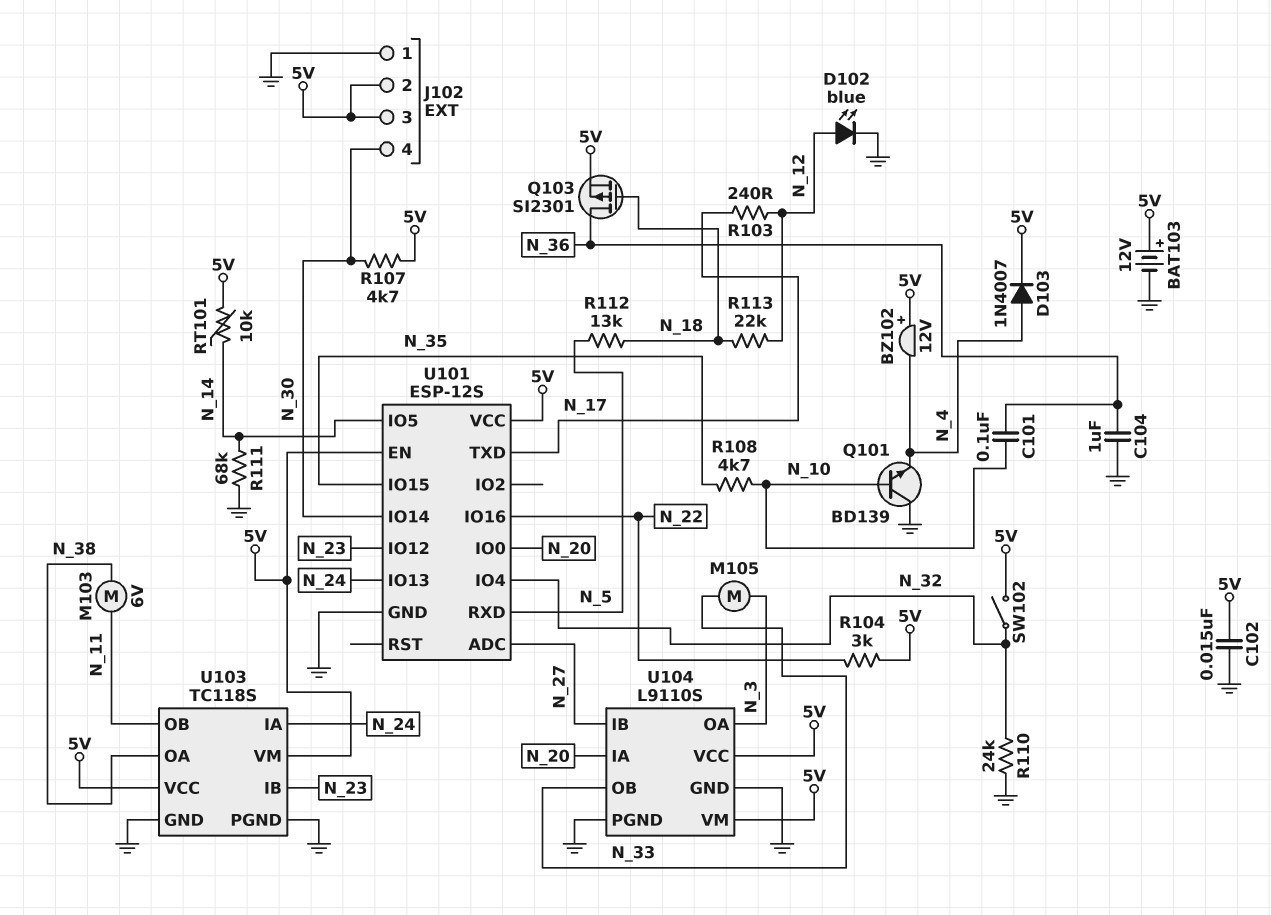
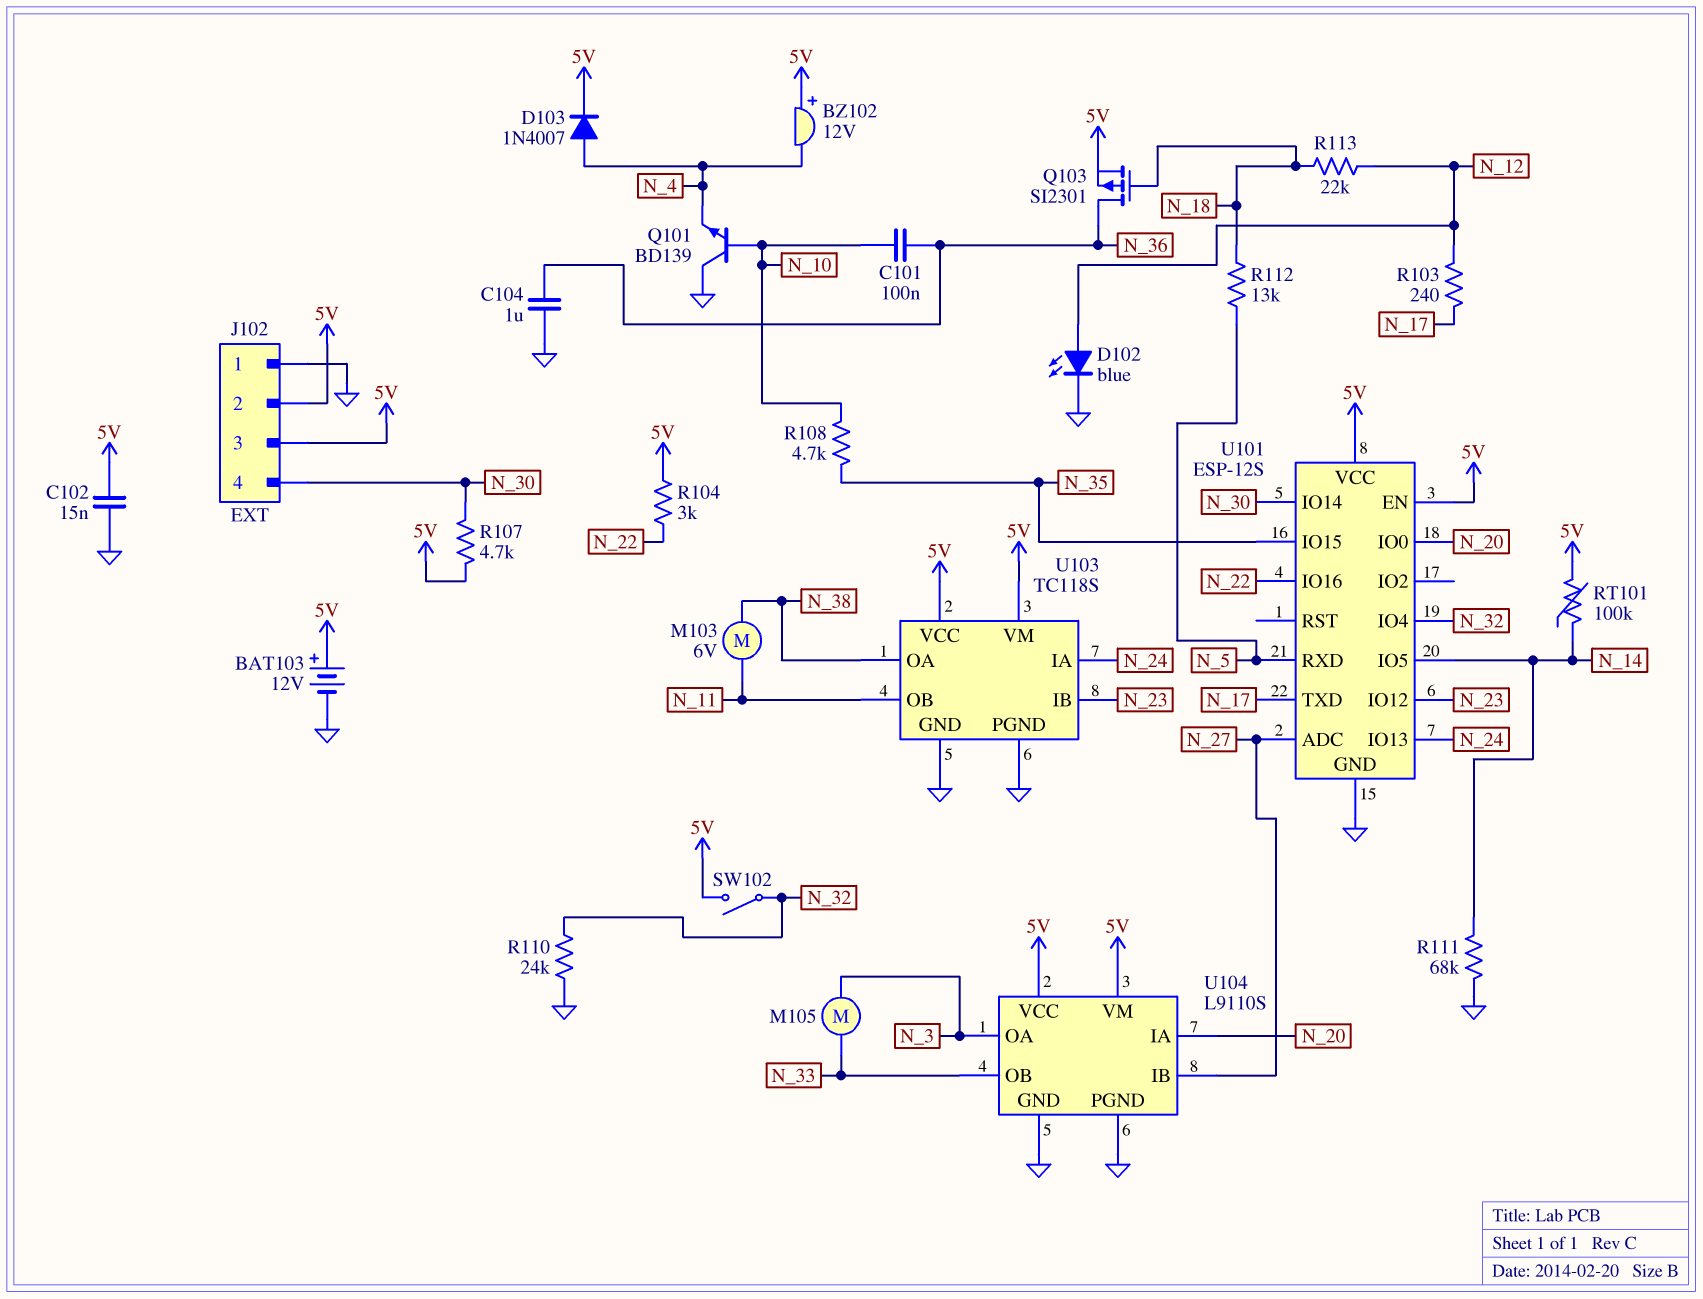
RT101: 10k (5V, N_14) -> 100k (5V, N_14)

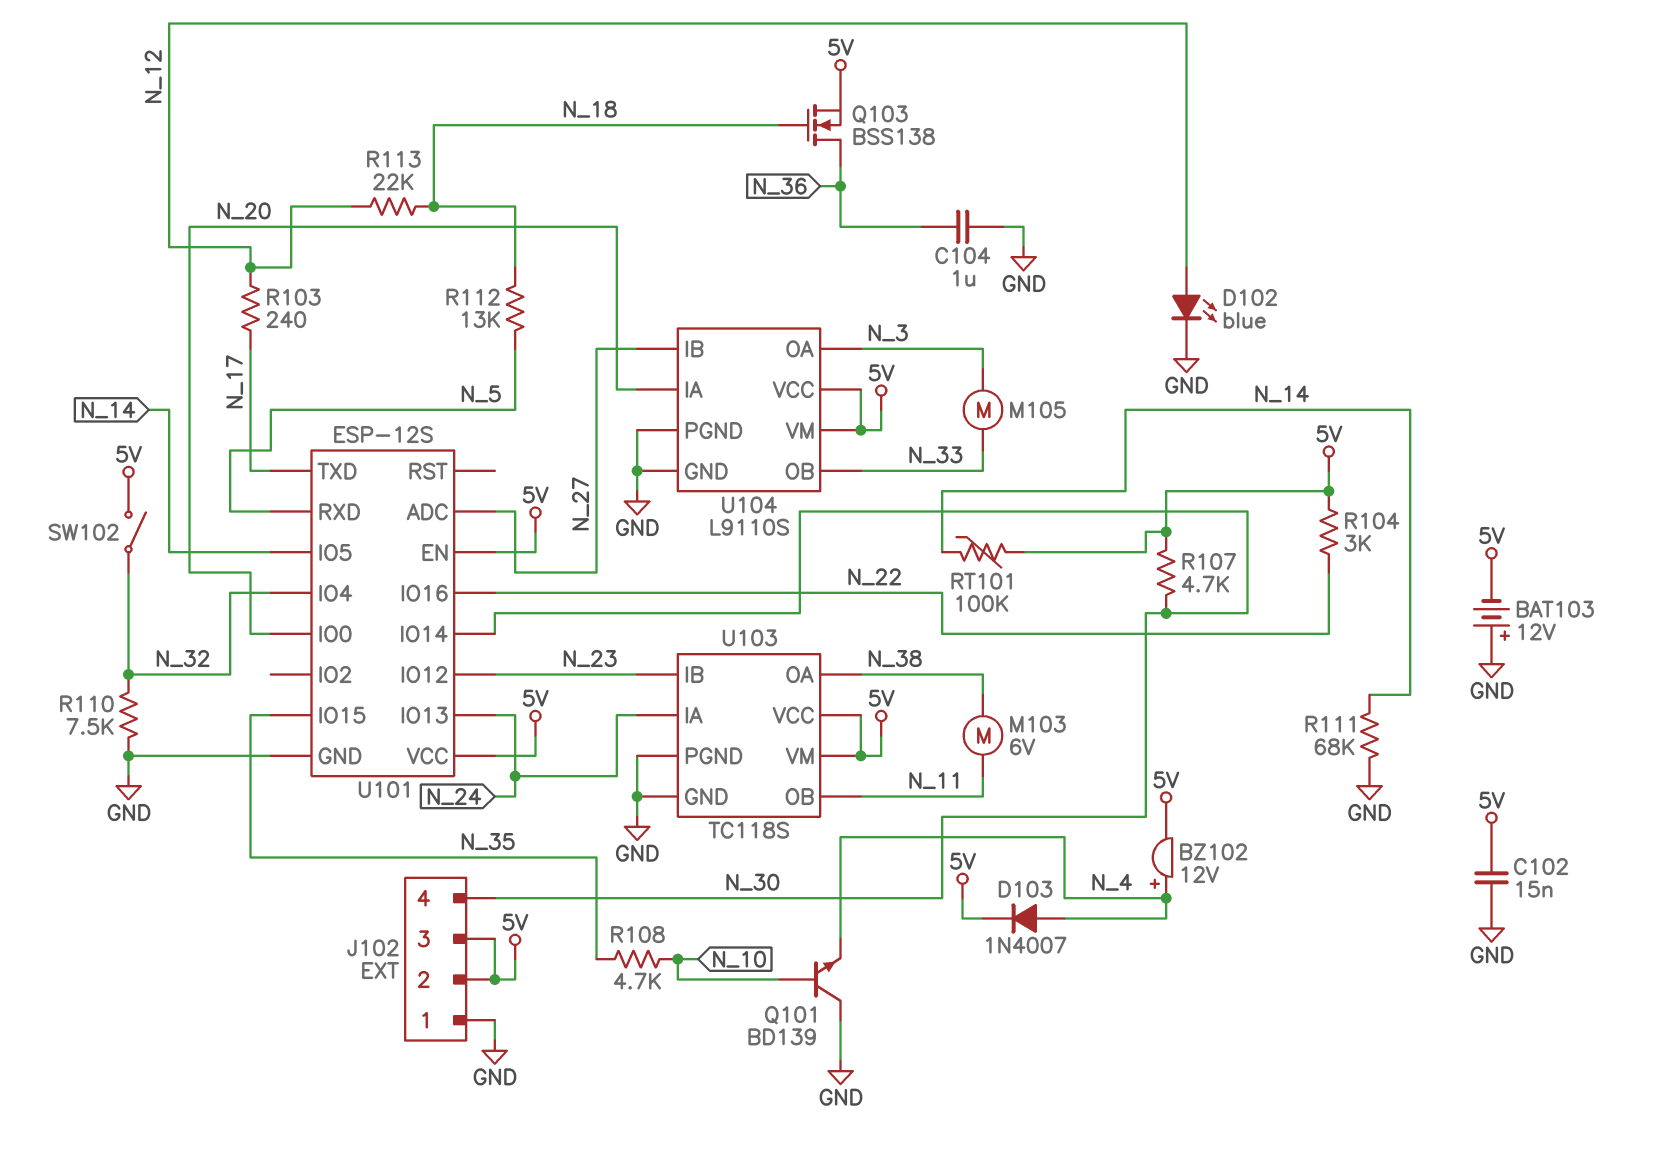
BAT103: 12V (plus 5V, minus GND) -> 12V (plus GND, minus 5V)
BZ102: buzzer 12V (plus 5V, minus N_4) -> buzzer 12V (plus N_4, minus 5V)
C101: 100nF (N_10, N_36) -> none
Q103: PMOS SI2301 (G N_18, D N_36, S 5V) -> NMOS BSS138 (G N_18, D N_36, S 5V)
R110: 24k (GND, N_32) -> 7.5k (GND, N_32)

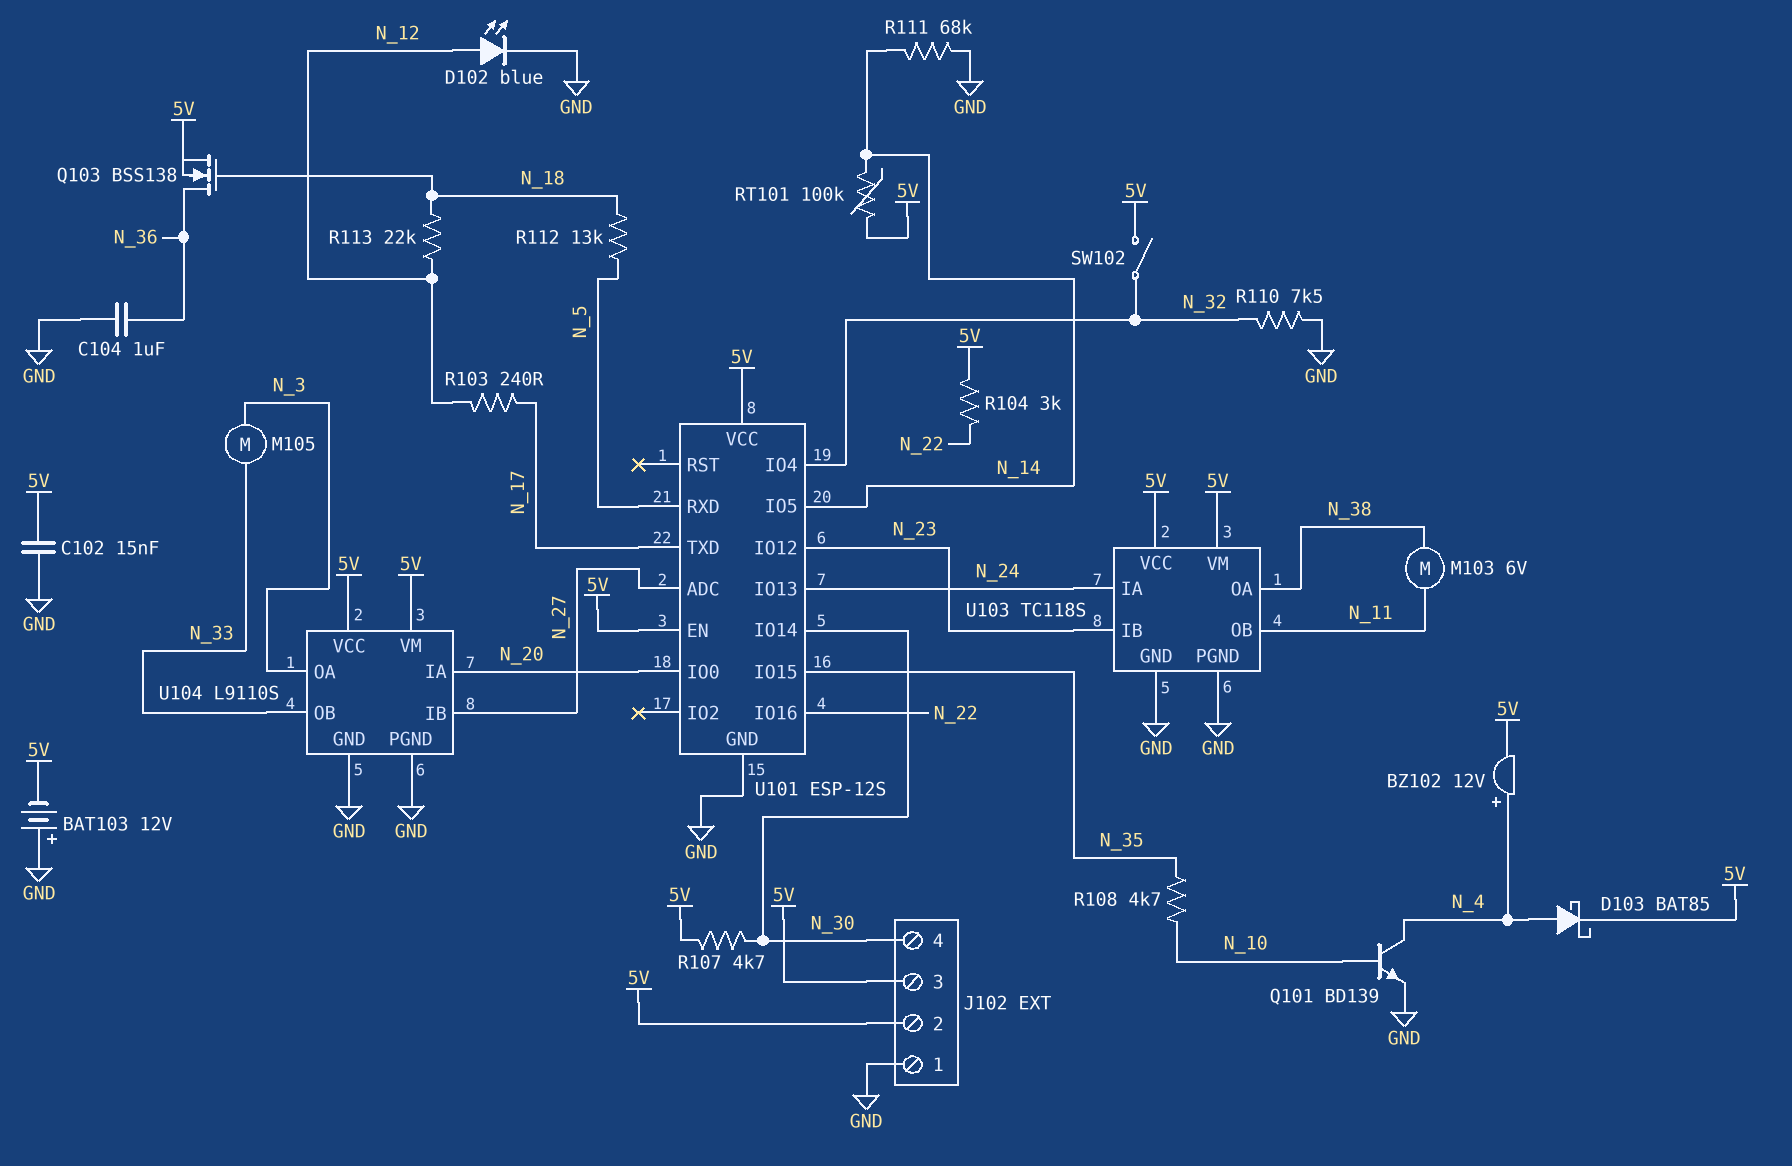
D103: diode 1N4007 (A N_4, K 5V) -> schottky BAT85 (A N_4, K 5V)
Q101: NPN BD139 (B N_10, C GND, E N_4) -> NPN BD139 (B N_10, C N_4, E GND)

